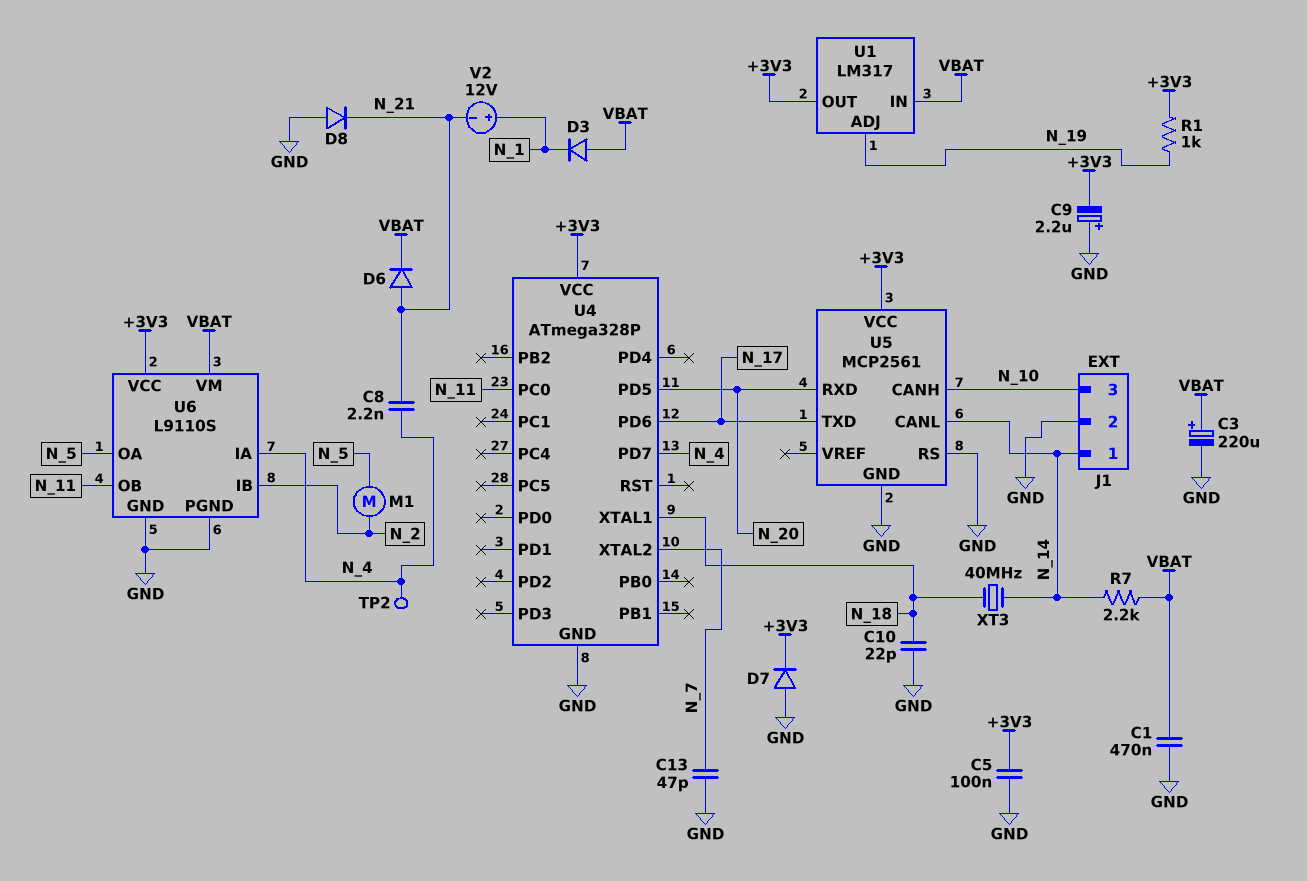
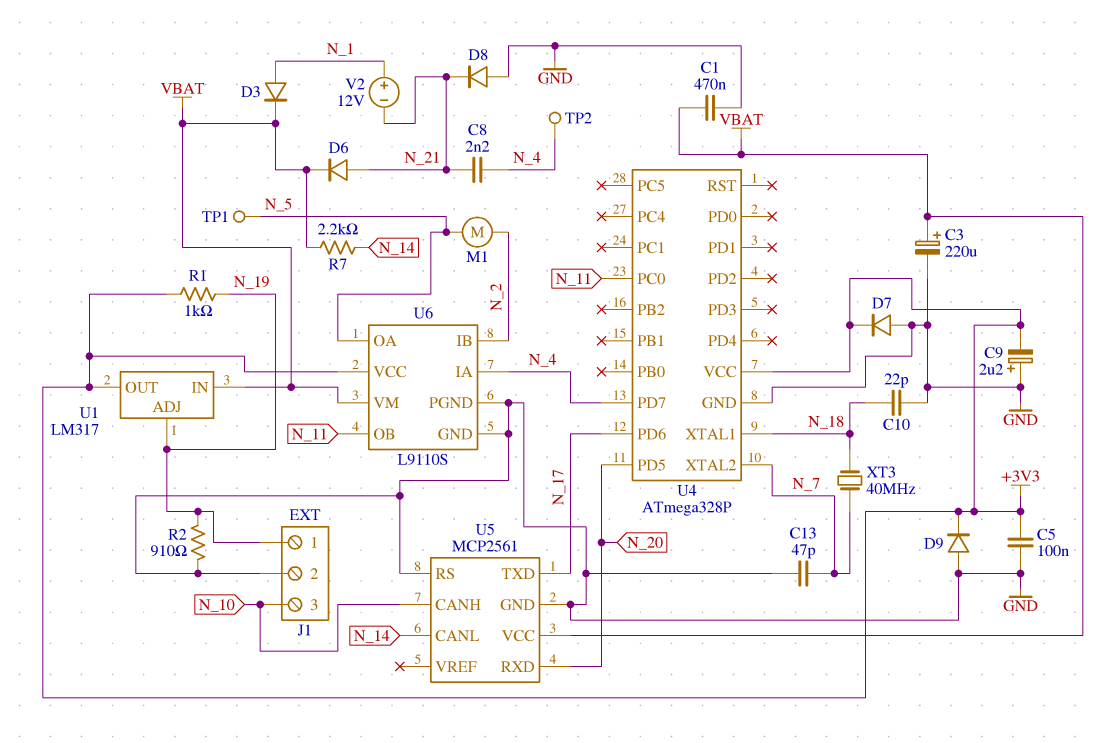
D3: diode (A VBAT, K N_1) -> diode (A N_1, K VBAT)
D9: none -> diode (A GND, K +3V3)
J1 pin 1: N_14 -> N_19
R2: none -> 910 (GND, N_19)
TP1: none -> test point (N_5)
U5 pin VCC: +3V3 -> VBAT
XT3: 40MHz (N_14, N_18) -> 40MHz (N_7, N_18)

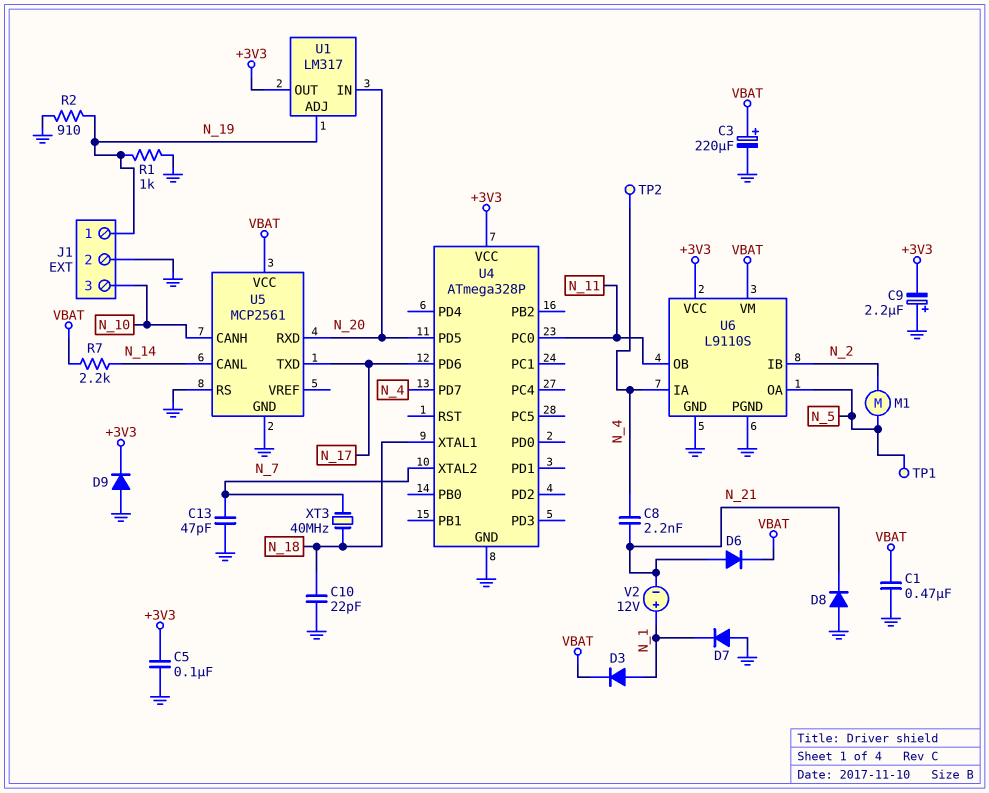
D7: diode (A GND, K +3V3) -> diode (A GND, K N_1)
R1: 1k (+3V3, N_19) -> 1k (GND, N_19)
U1 pin IN: VBAT -> N_20

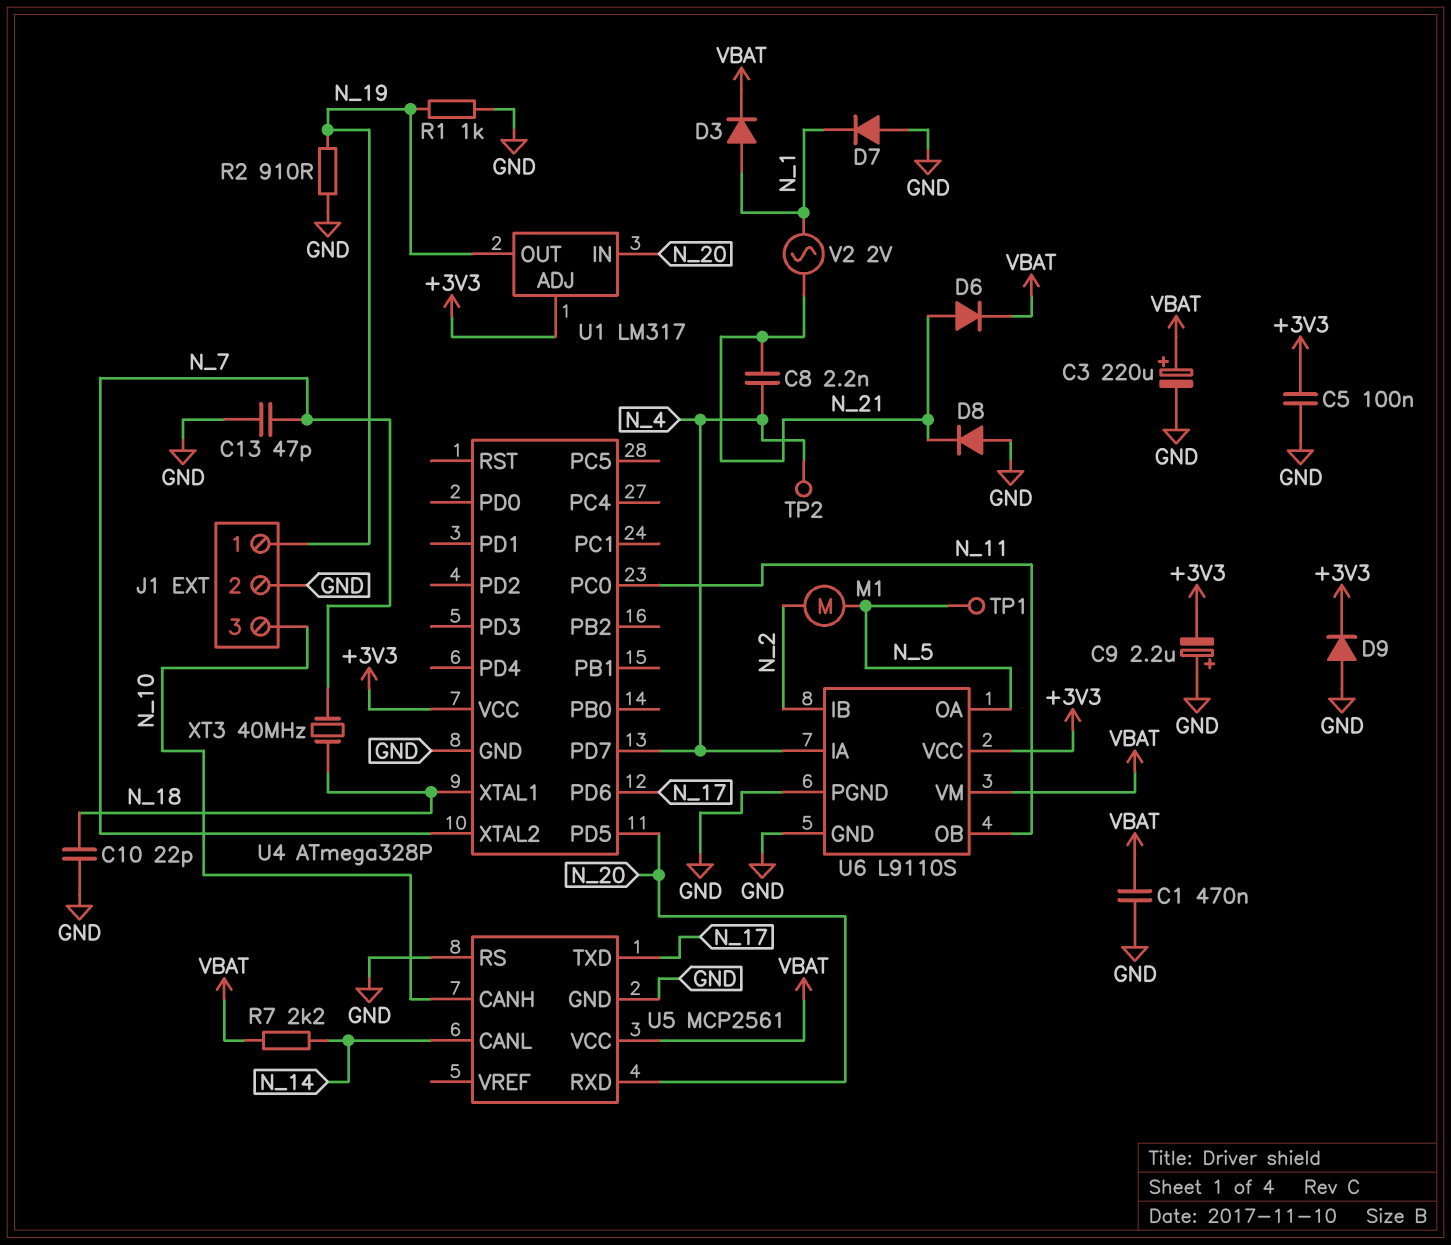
U1 pin ADJ: N_19 -> +3V3
U1 pin OUT: +3V3 -> N_19
V2: 12V (plus N_1, minus N_21) -> AC 2V (N_1, N_21)

